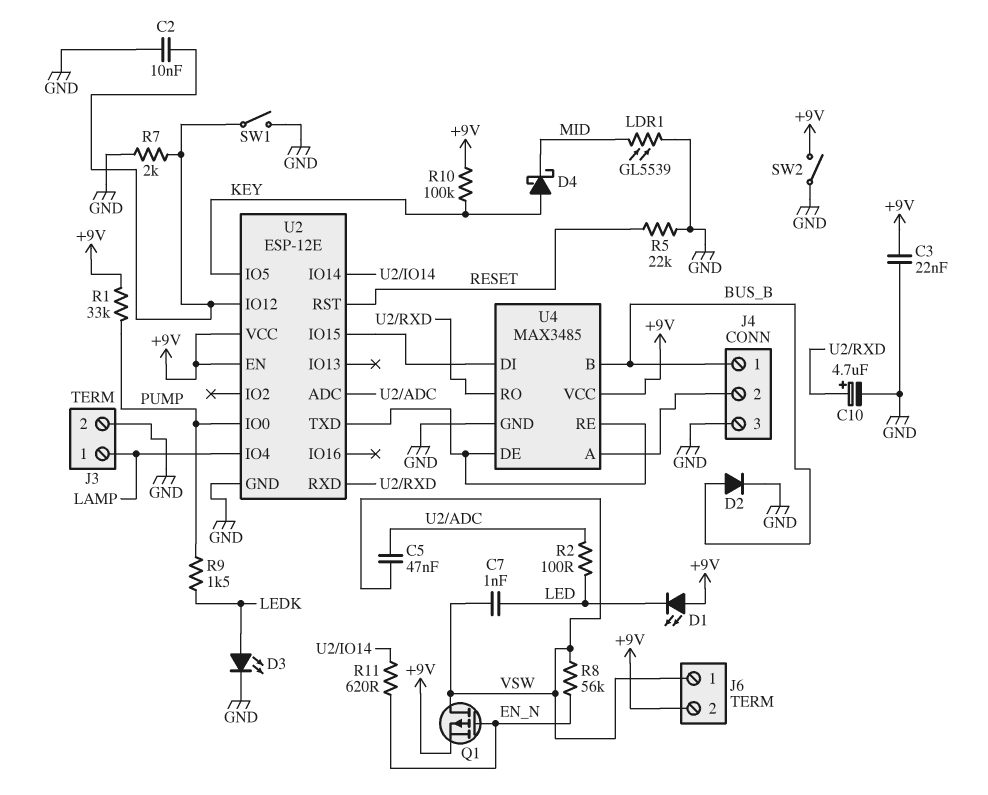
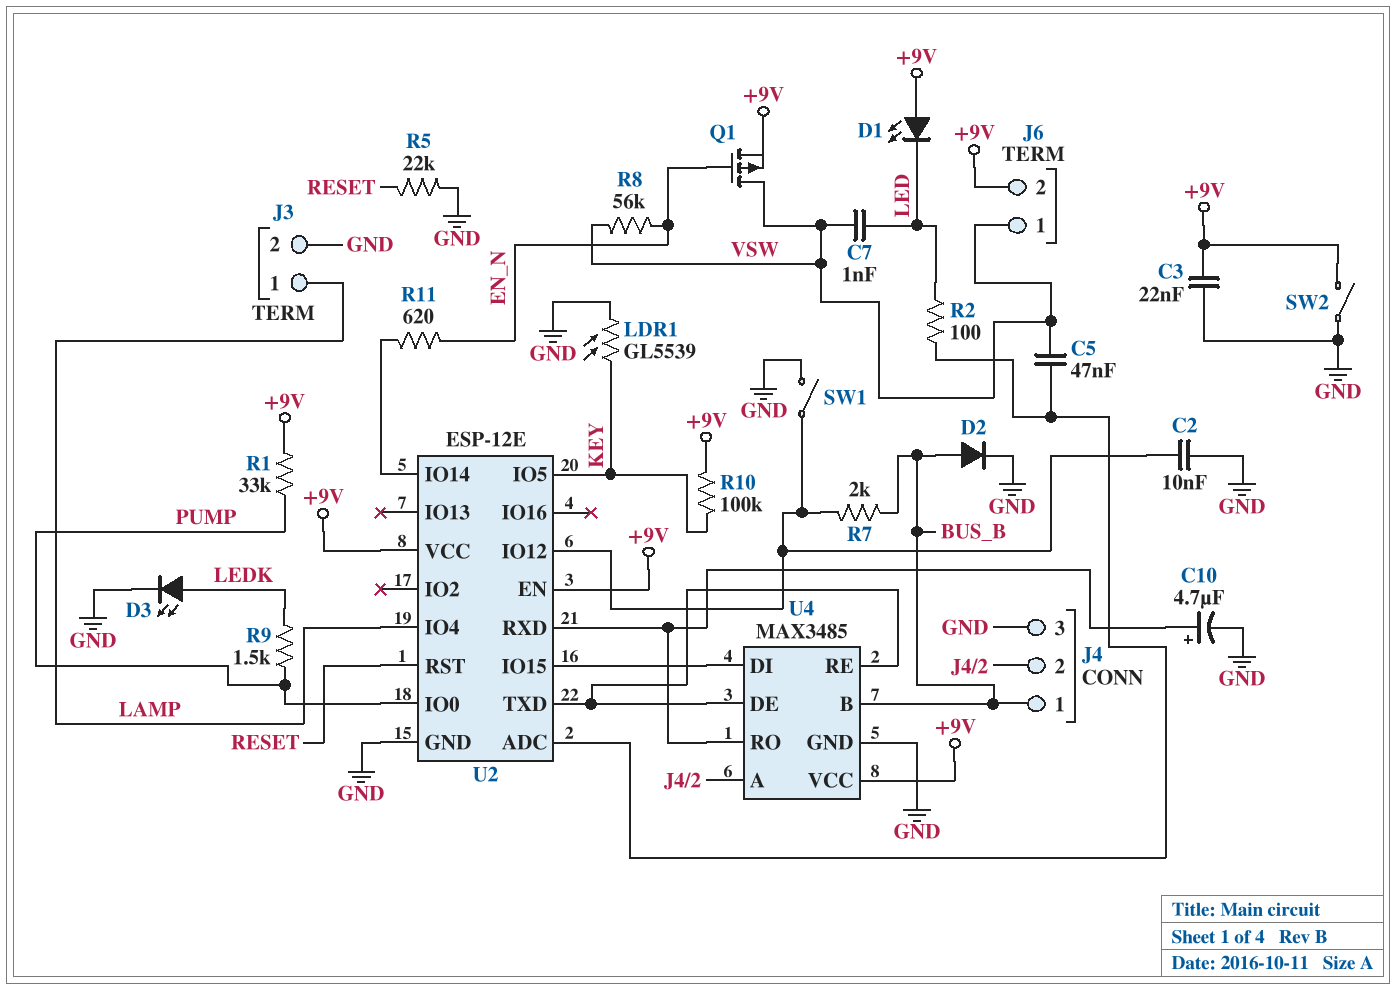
D4: schottky (A KEY, K MID) -> none
LDR1: GL5539 (GND, MID) -> GL5539 (GND, KEY)
R7: 2k (GND, U2/IO12) -> 2k (BUS_B, U2/IO12)

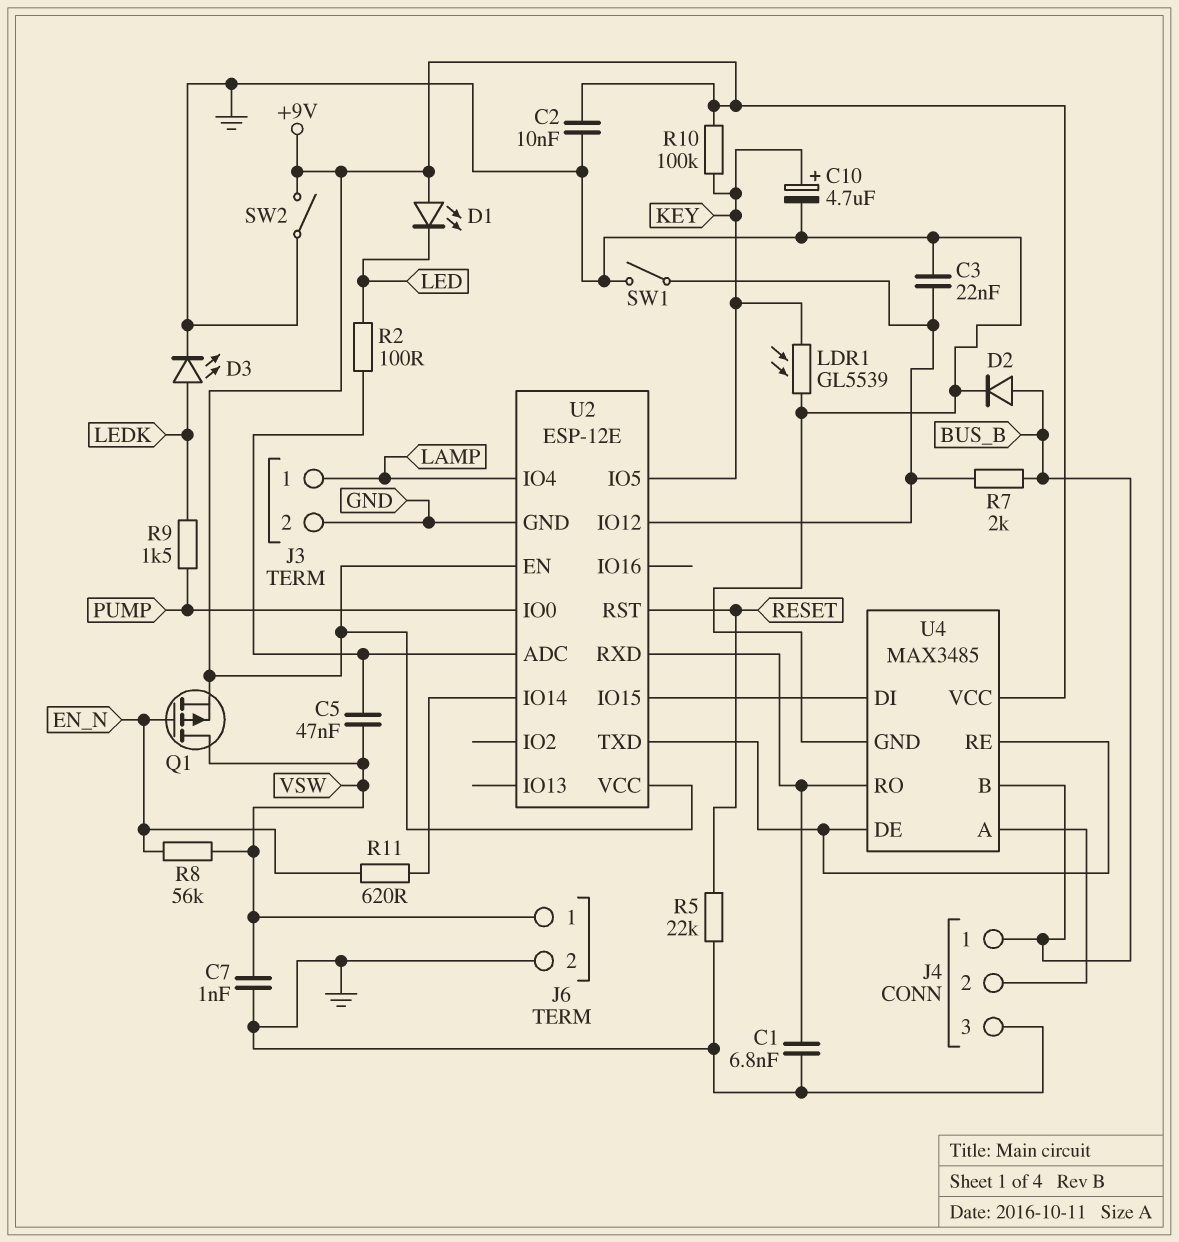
C1: none -> 6.8nF (GND, U2/RXD)
C2: 10nF (GND, U2/IO12) -> 10nF (+9V, GND)
C3: 22nF (+9V, GND) -> 22nF (GND, U2/IO12)
C7: 1nF (LED, VSW) -> 1nF (GND, VSW)
C10: 4.7uF (plus U2/RXD, minus GND) -> 4.7uF (plus KEY, minus GND)
J6 pin 2: +9V -> GND
R1: 33k (+9V, PUMP) -> none

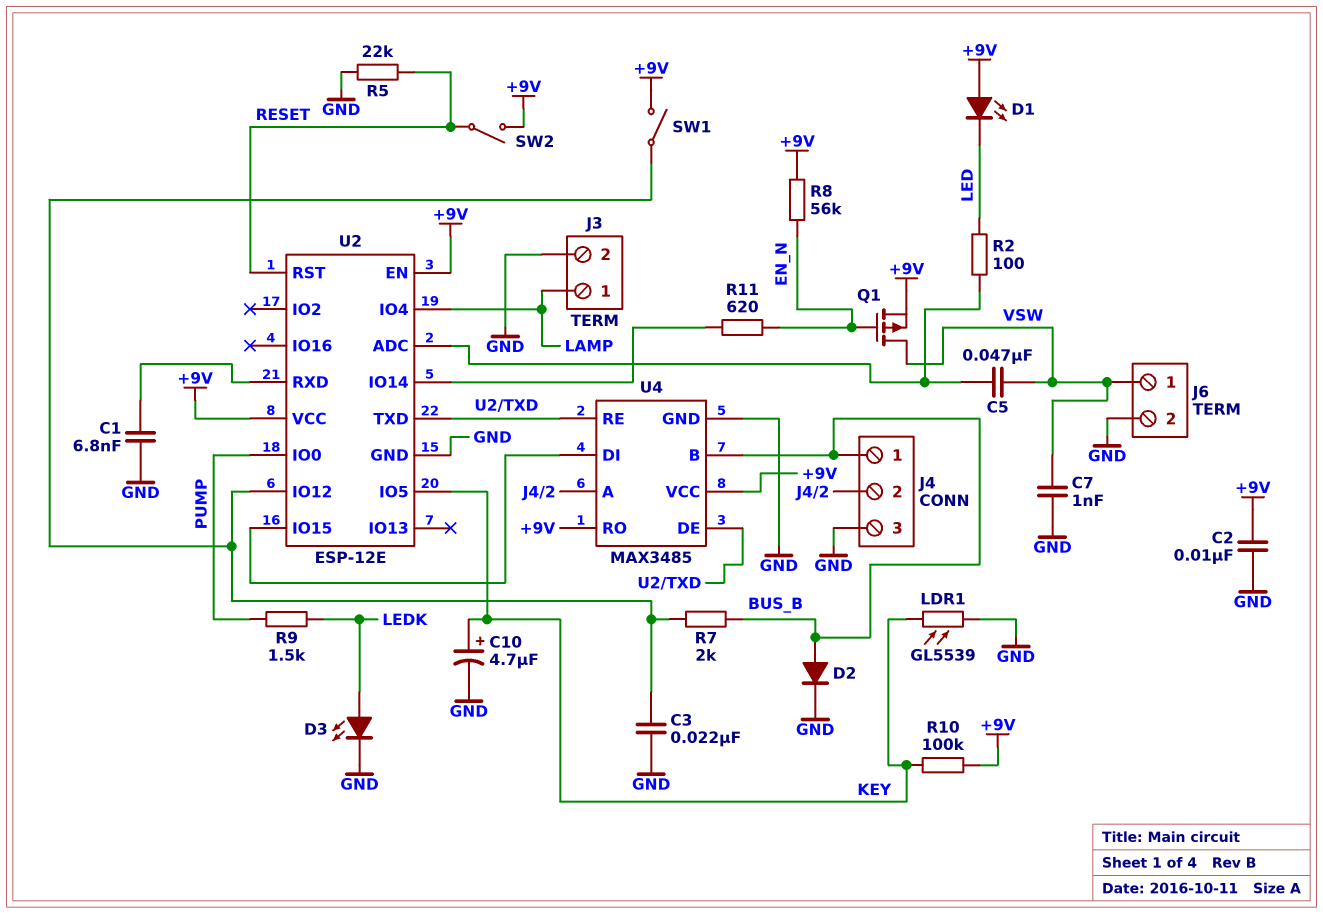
R8: 56k (EN_N, VSW) -> 56k (+9V, EN_N)
SW1: switch (GND, U2/IO12) -> switch (+9V, U2/IO12)
SW2: switch (+9V, GND) -> switch (+9V, RESET)
U4 pin RO: U2/RXD -> +9V

